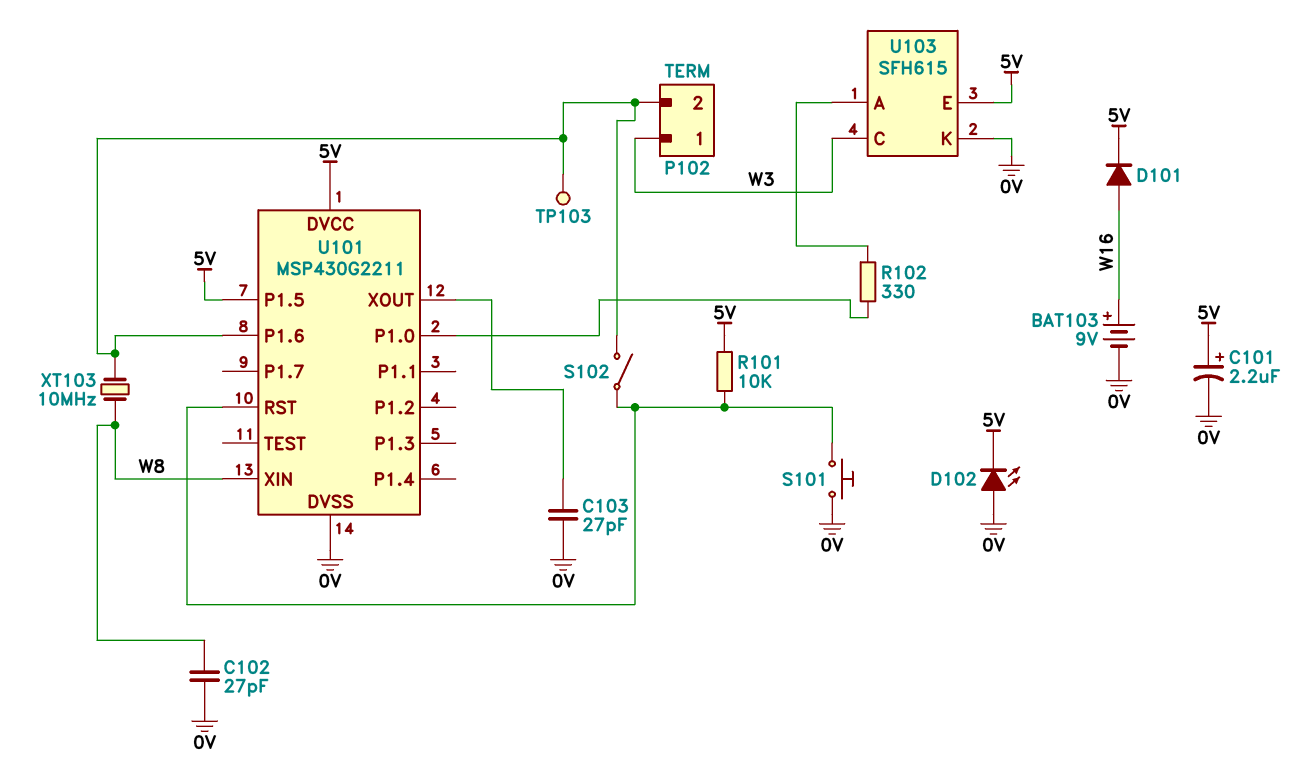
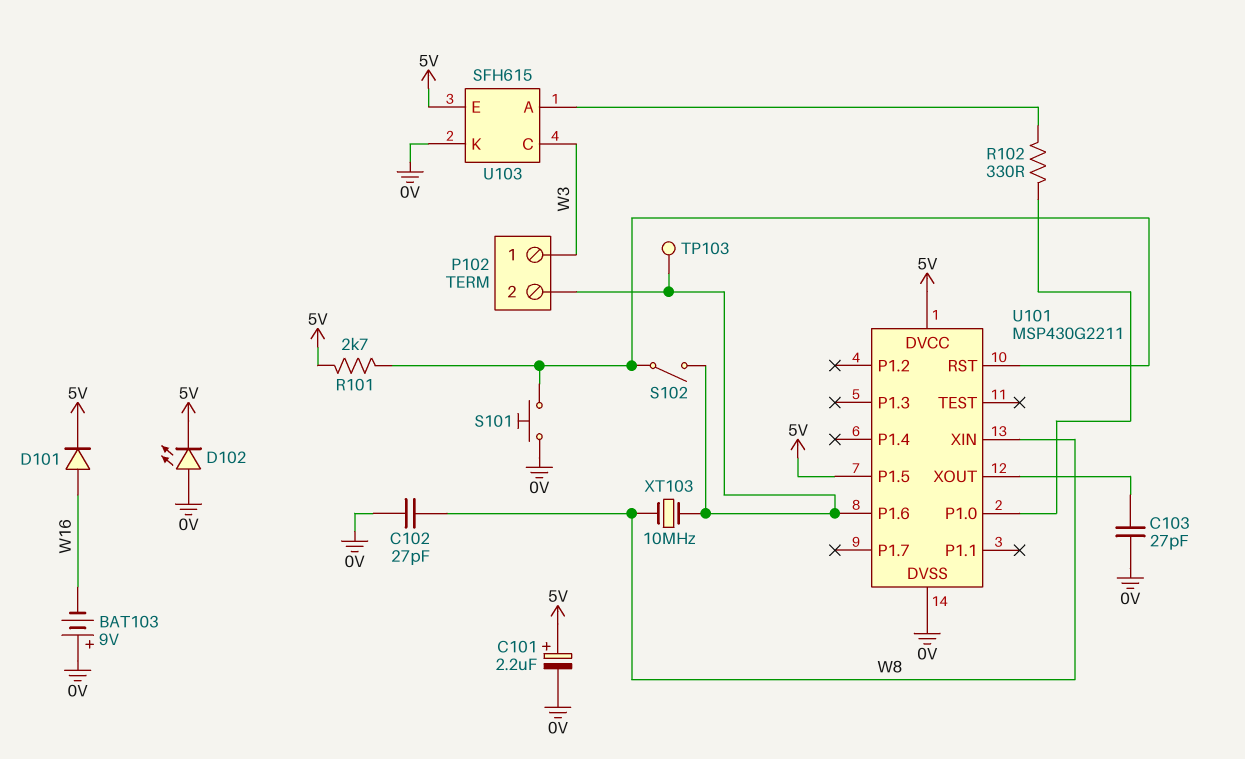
BAT103: 9V (plus W16, minus 0V) -> 9V (plus 0V, minus W16)
R101: 10k (5V, U101/RST) -> 2.7k (5V, U101/RST)

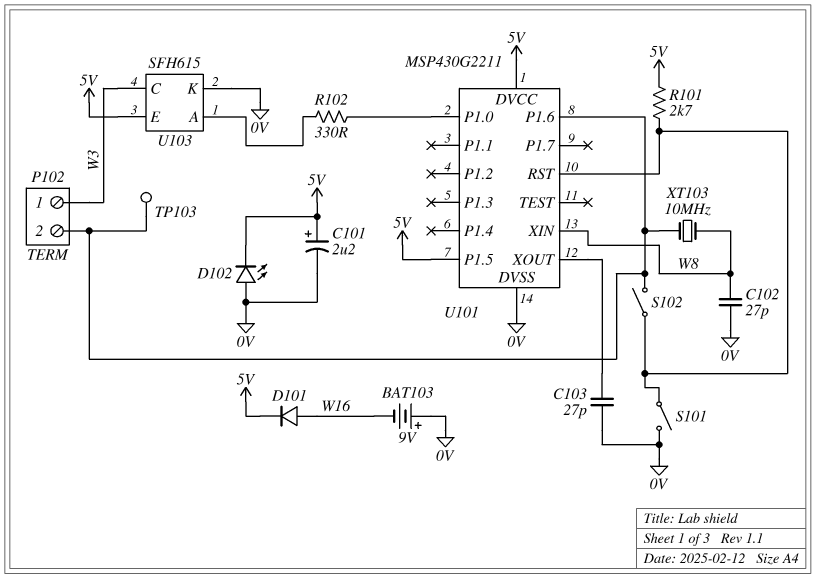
S101: button (0V, U101/RST) -> switch (0V, U101/RST)

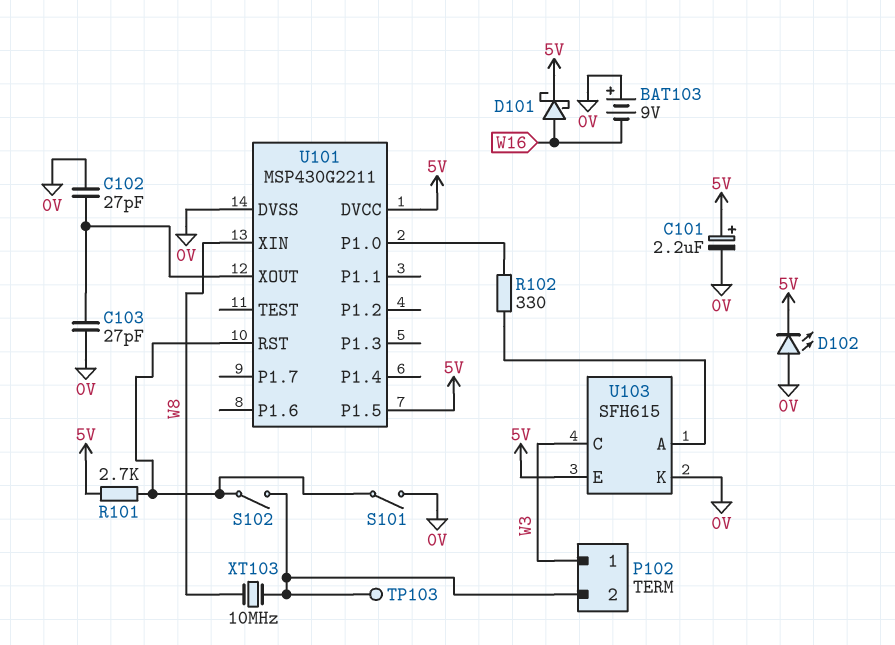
C102: 27pF (0V, W8) -> 27pF (0V, U101/XOUT)
D101: diode (A W16, K 5V) -> schottky (A W16, K 5V)
U101 pin P1.6: P102/2 -> none

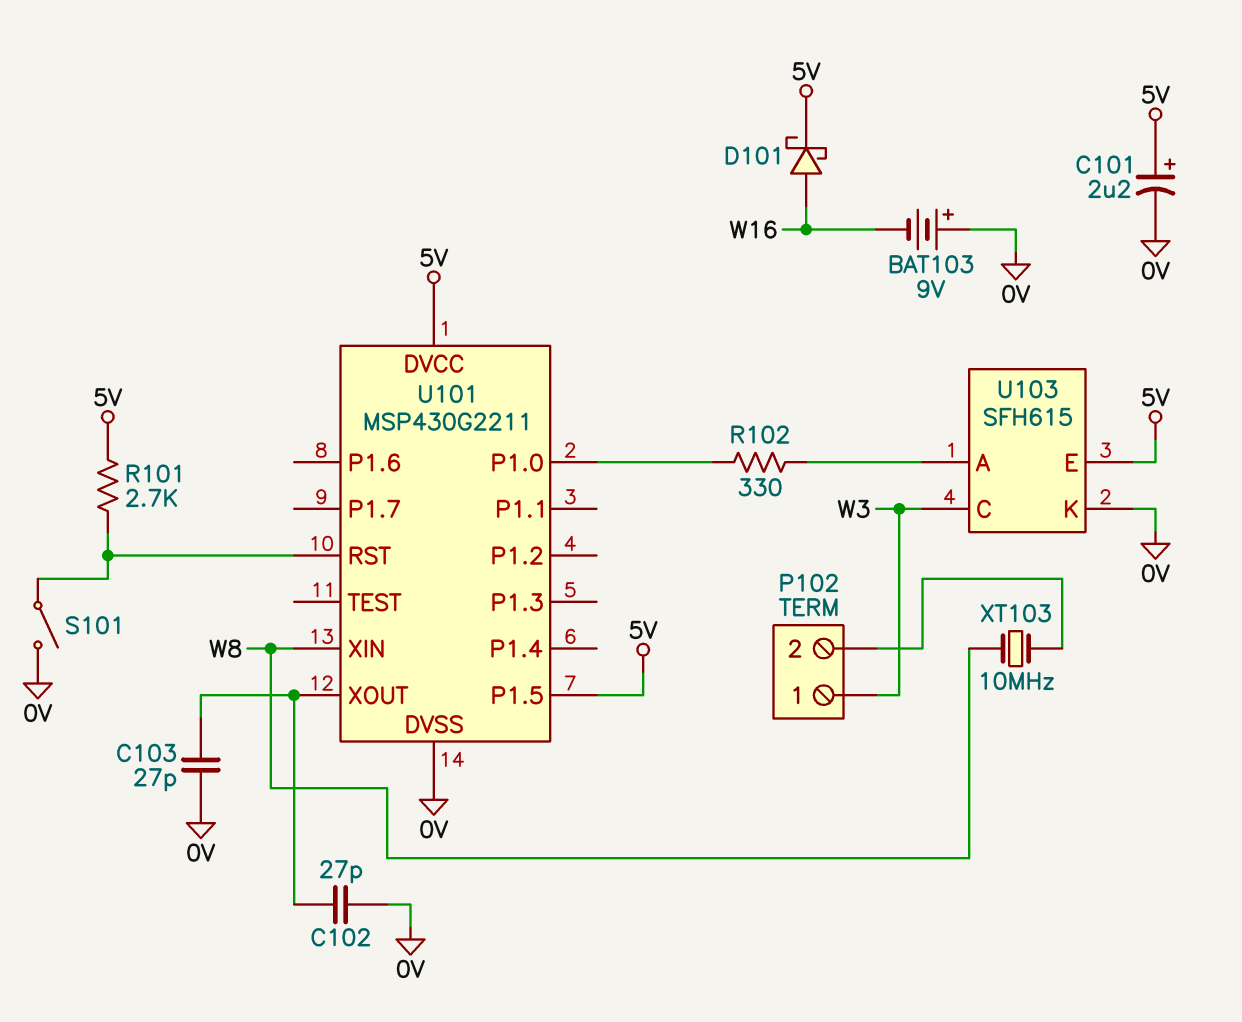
D102: LED (A 0V, K 5V) -> none
S102: switch (P102/2, U101/RST) -> none
TP103: test point (P102/2) -> none

